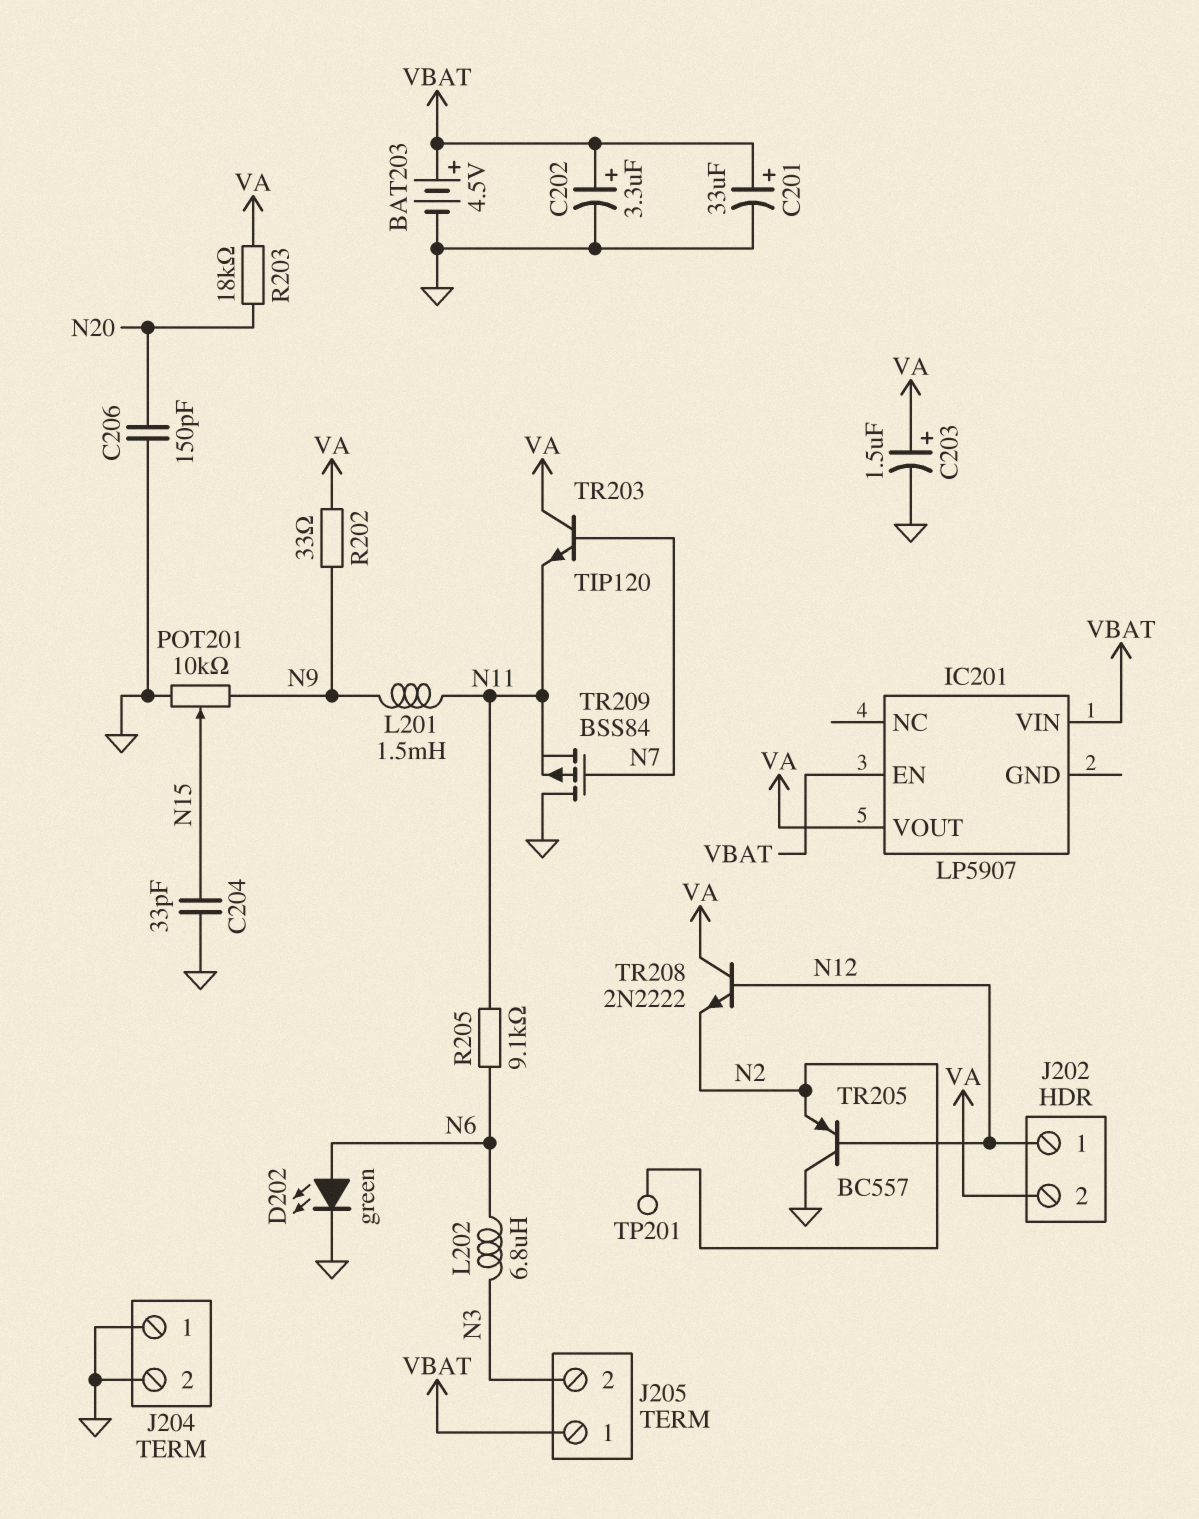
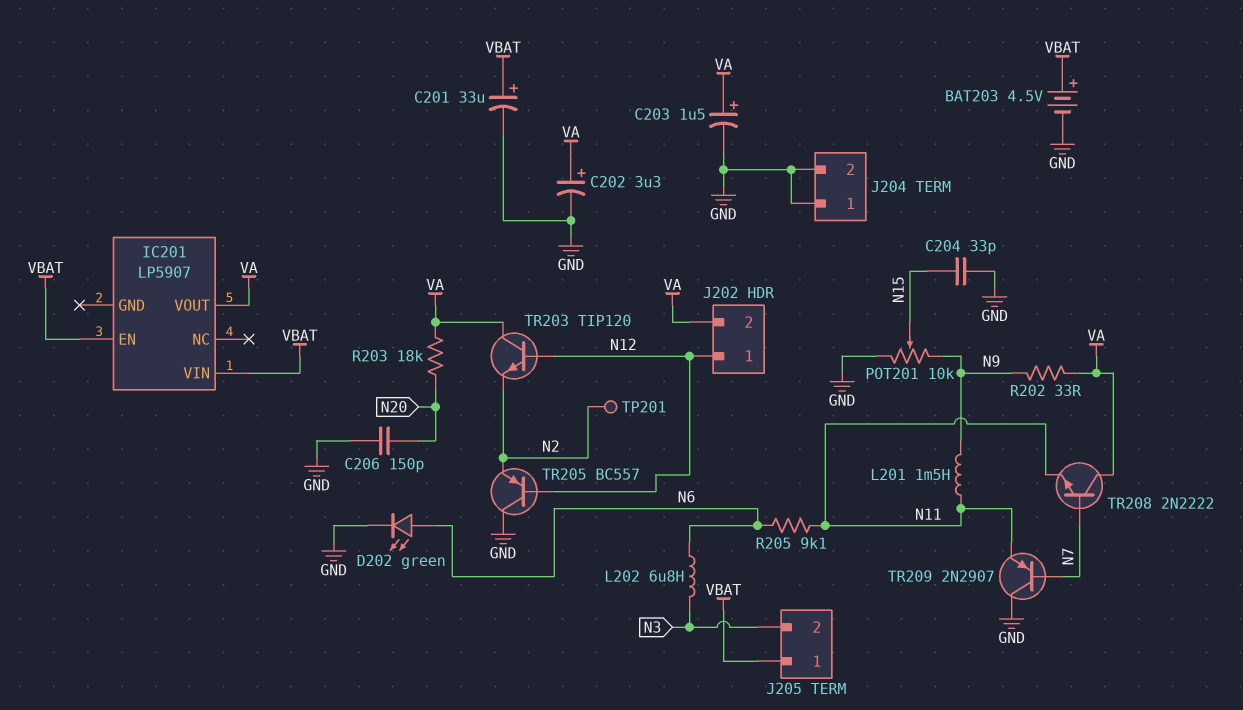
C202: 3.3uF (plus VBAT, minus GND) -> 3.3uF (plus VA, minus GND)
TR203: NPN TIP120 (B N7, C VA, E N11) -> NPN TIP120 (B N12, C VA, E N2)
TR208: NPN 2N2222 (B N12, C VA, E N2) -> NPN 2N2222 (B N7, C VA, E N11)
TR209: PMOS BSS84 (G N7, D GND, S N11) -> PNP 2N2907 (B N7, C GND, E N11)

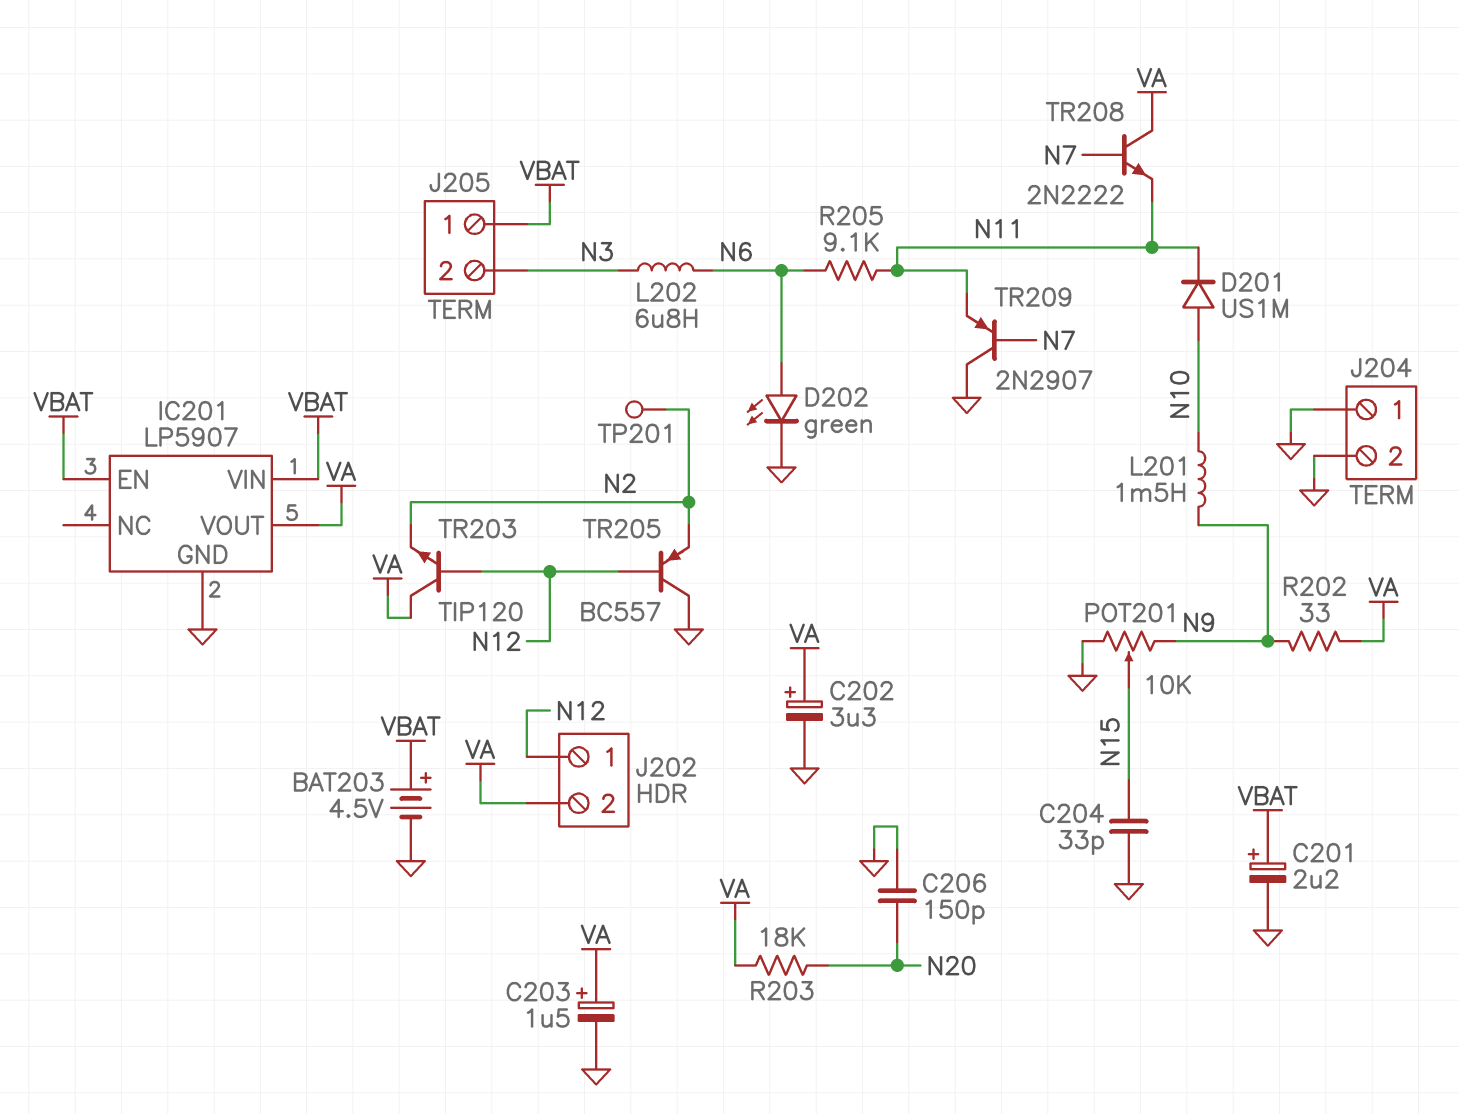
C201: 33uF (plus VBAT, minus GND) -> 2.2uF (plus VBAT, minus GND)
D201: none -> diode US1M (A N10, K N11)
IC201 pin GND: none -> GND
L201: 1.5mH (N9, N11) -> 1.5mH (N9, N10)

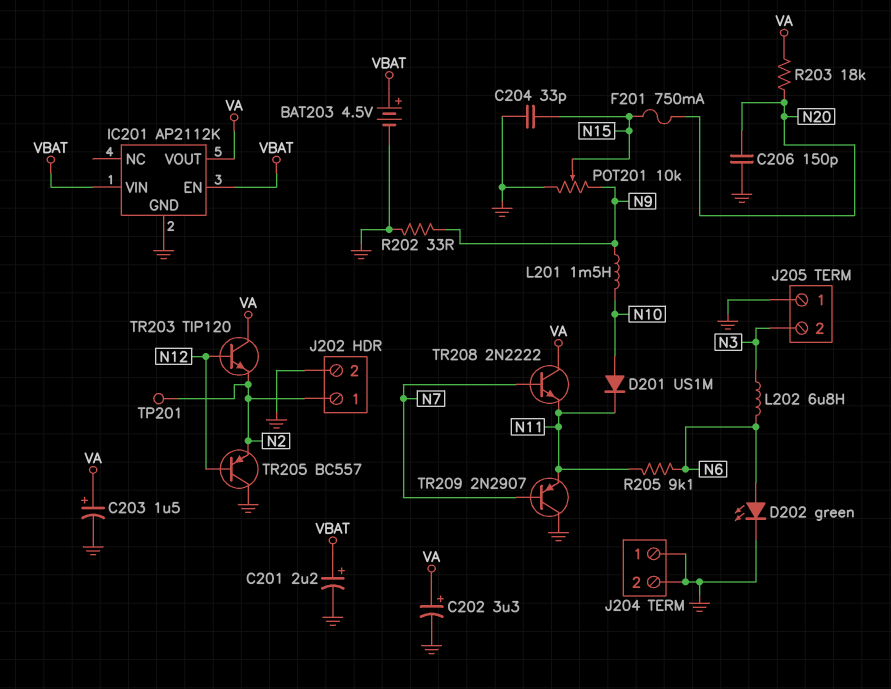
F201: none -> 750mA (N15, N20)
IC201: LP5907 -> AP2112K
J202 pin 1: N12 -> N2
J202 pin 2: VA -> GND
J205 pin 1: VBAT -> GND
R202: 33 (N9, VA) -> 33 (GND, N9)

